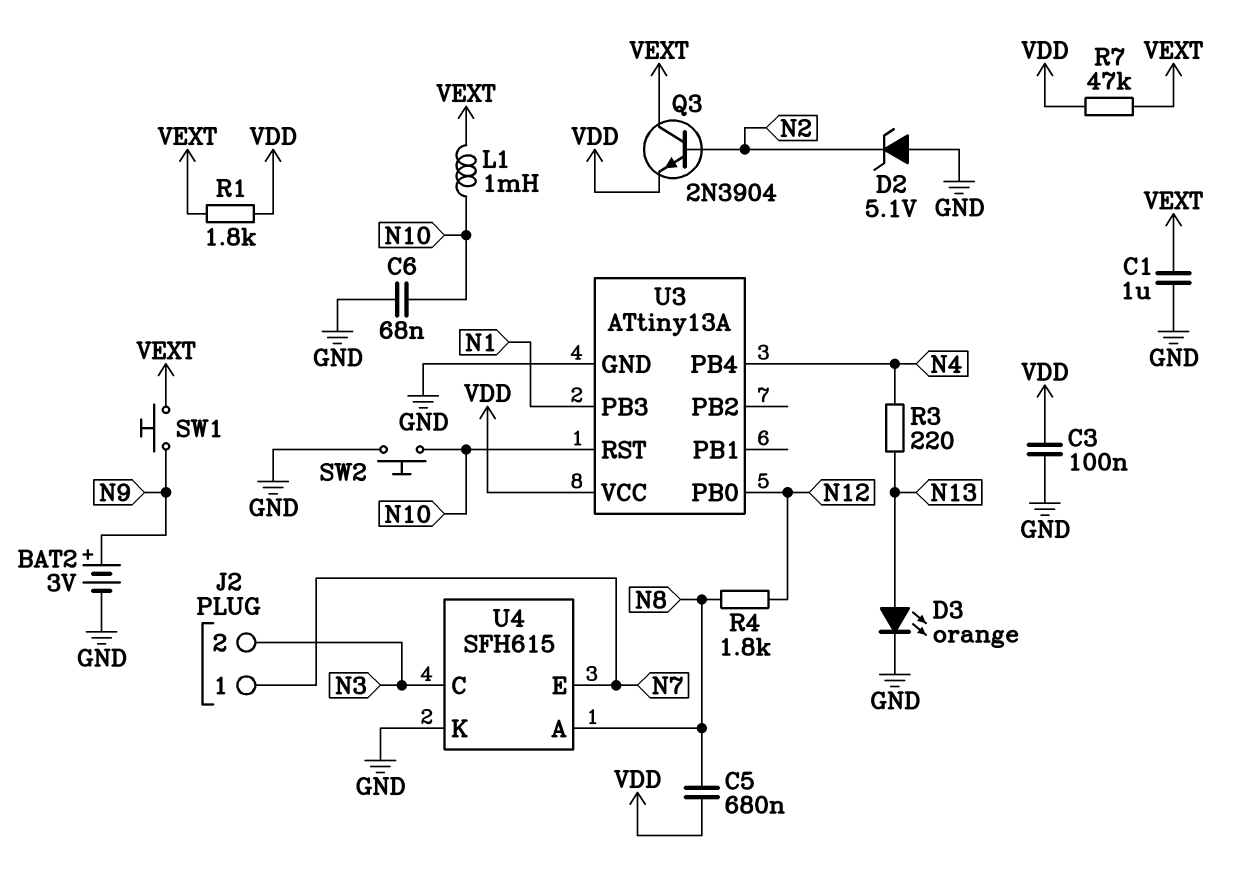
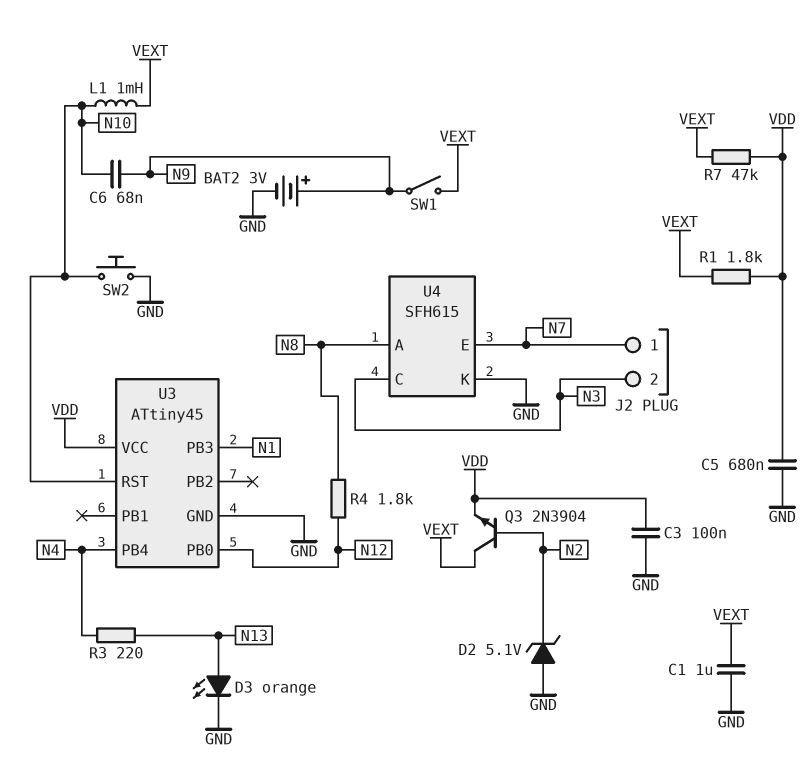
C5: 680nF (N8, VDD) -> 680nF (GND, VDD)
C6: 68nF (GND, N10) -> 68nF (N9, N10)
SW1: button (N9, VEXT) -> switch (N9, VEXT)
U3: ATtiny13A -> ATtiny45

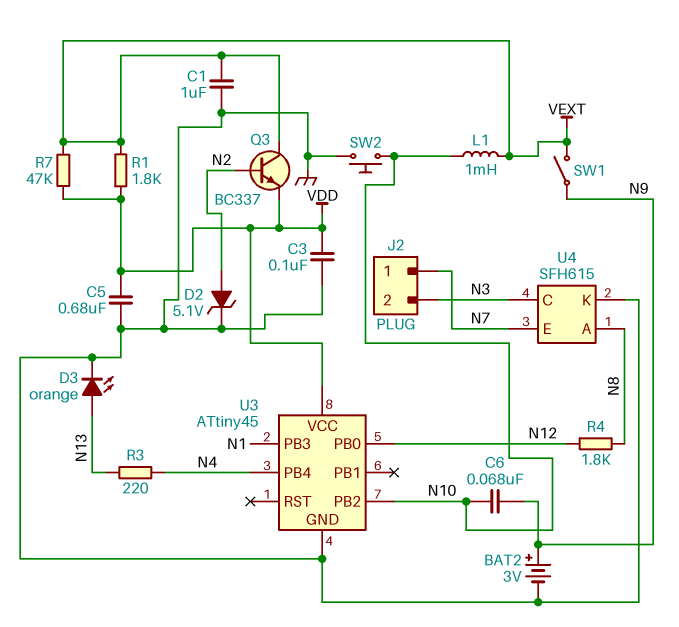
D2: zener 5.1V (A GND, K N2) -> zener 5.1V (A N2, K GND)
Q3: NPN 2N3904 (B N2, C VEXT, E VDD) -> NPN BC337 (B N2, C VEXT, E VDD)
U3 pin PB2: none -> N10
U3 pin RST: N10 -> none

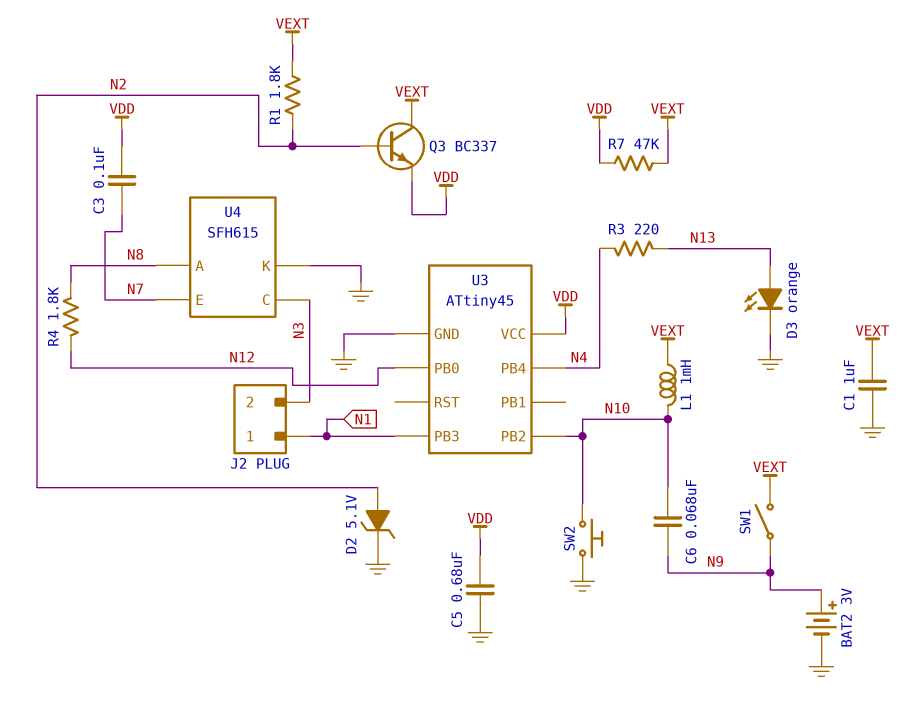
C3: 100nF (GND, VDD) -> 100nF (N7, VDD)
J2 pin 1: N7 -> N1
R1: 1.8k (VDD, VEXT) -> 1.8k (N2, VEXT)

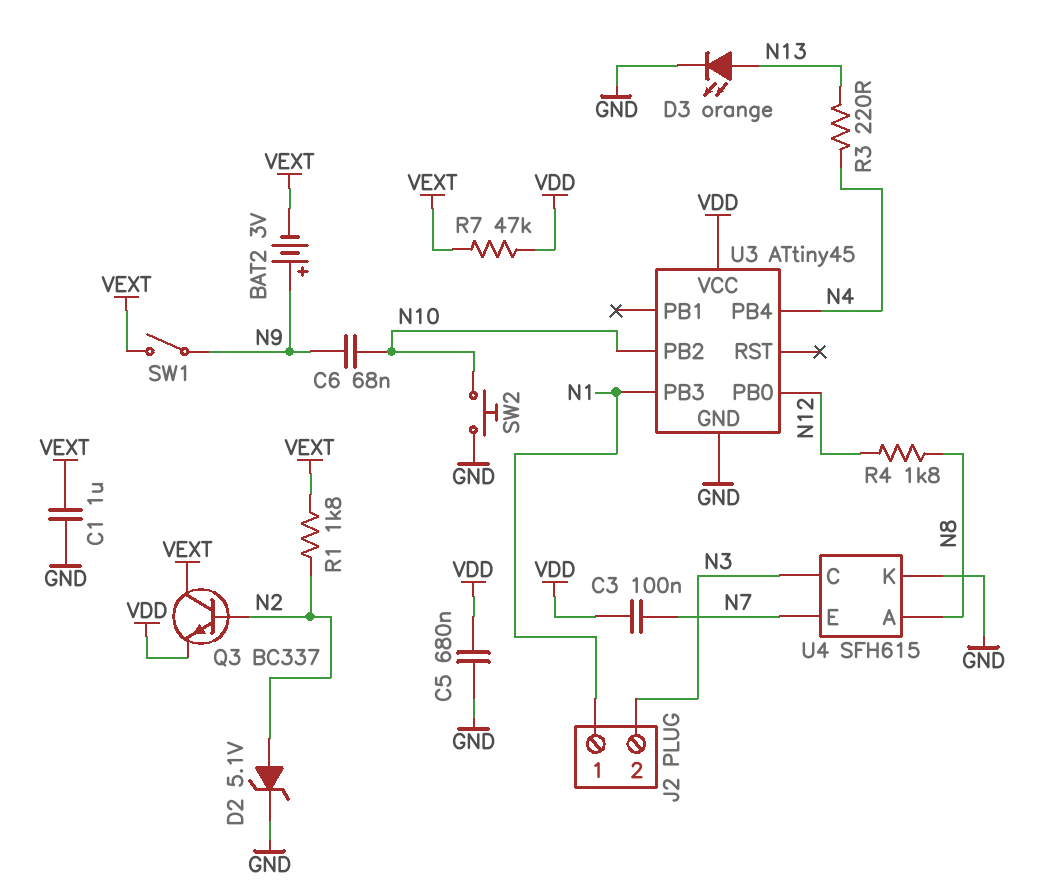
BAT2: 3V (plus N9, minus GND) -> 3V (plus N9, minus VEXT)
L1: 1mH (N10, VEXT) -> none

